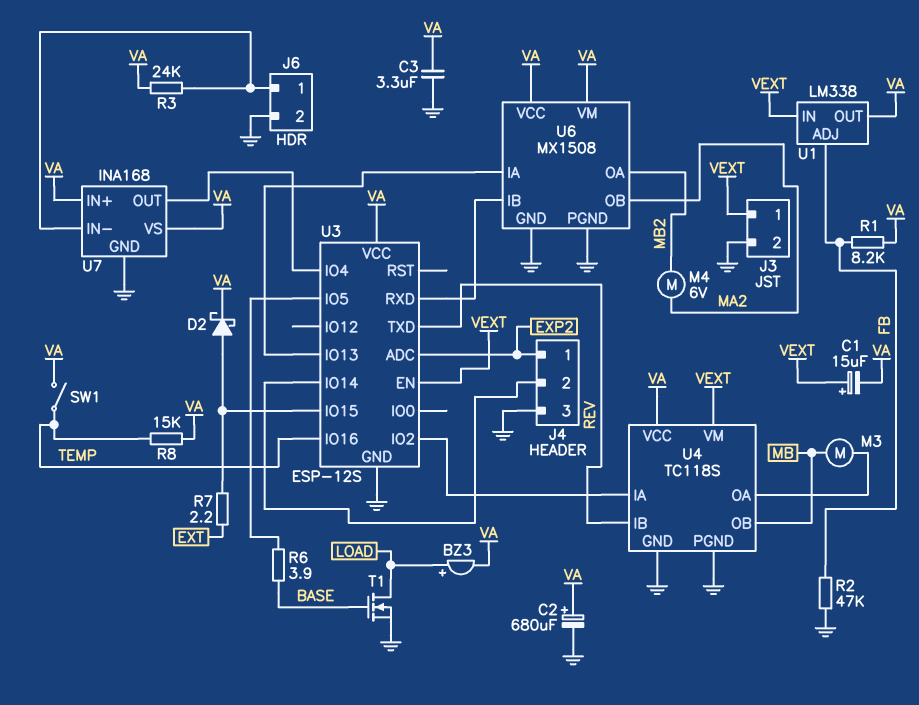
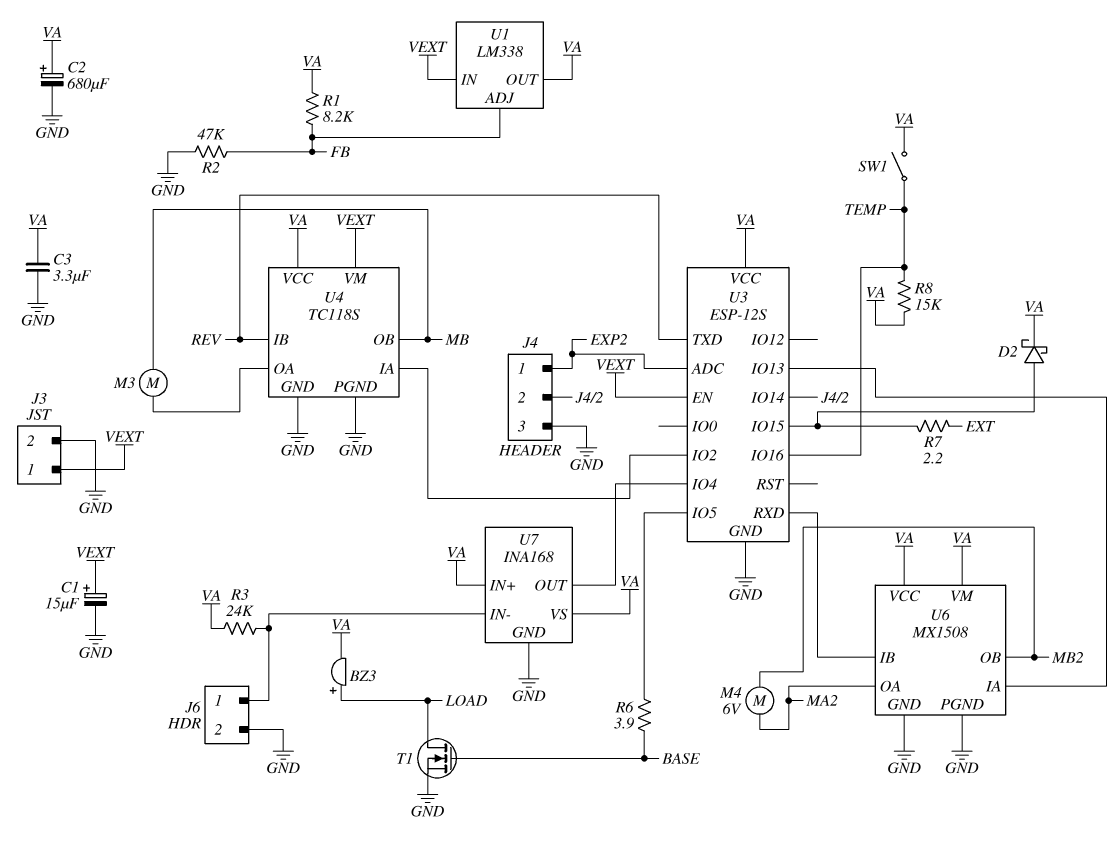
C1: 15uF (plus VEXT, minus VA) -> 15uF (plus VEXT, minus GND)
U6 pin OA: MB2 -> MA2
U6 pin OB: MA2 -> MB2

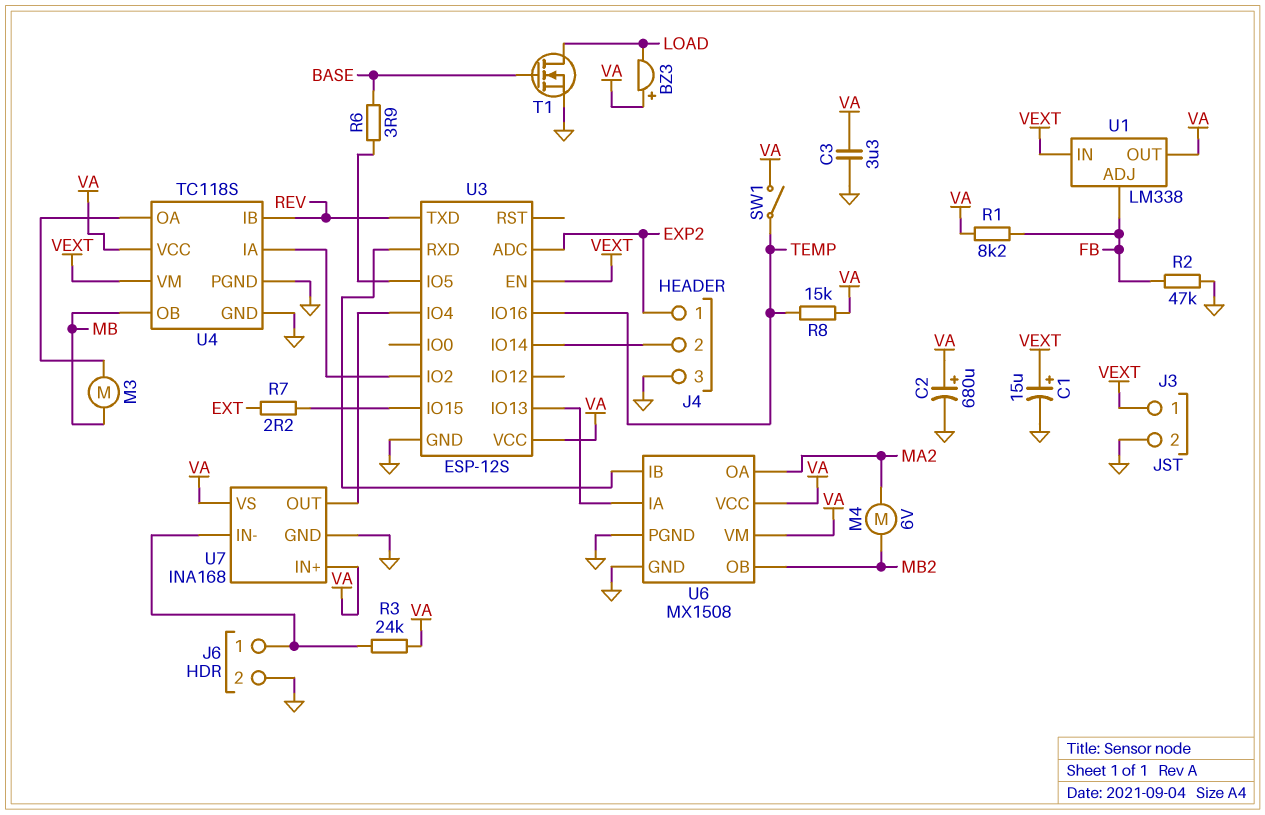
BZ3: buzzer (plus LOAD, minus VA) -> buzzer (plus VA, minus LOAD)
D2: schottky (A U3/IO15, K VA) -> none

